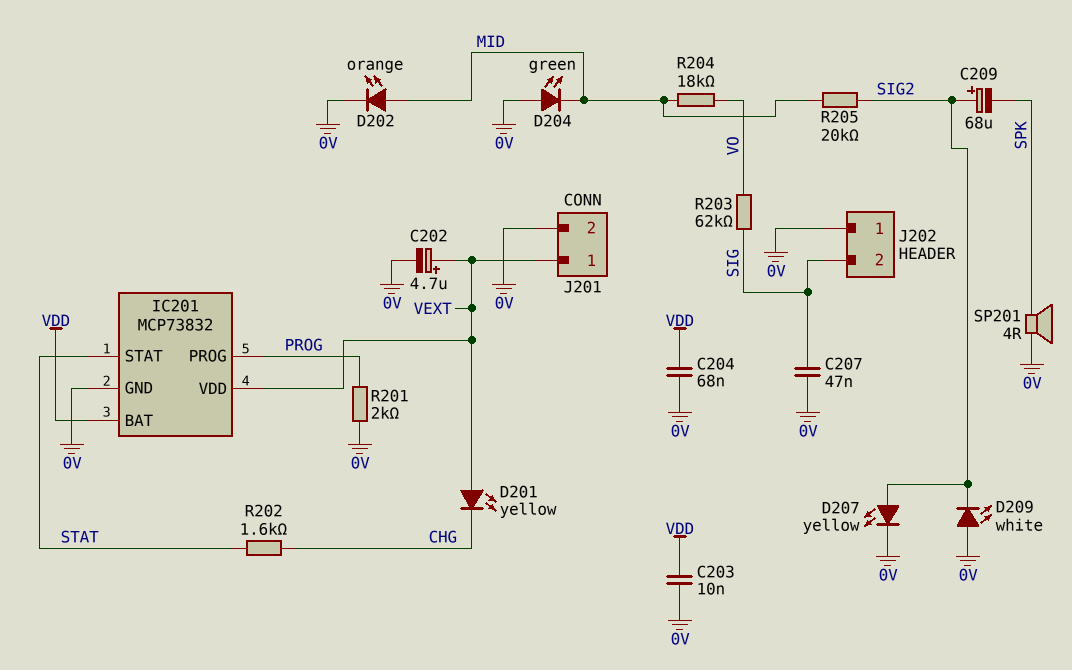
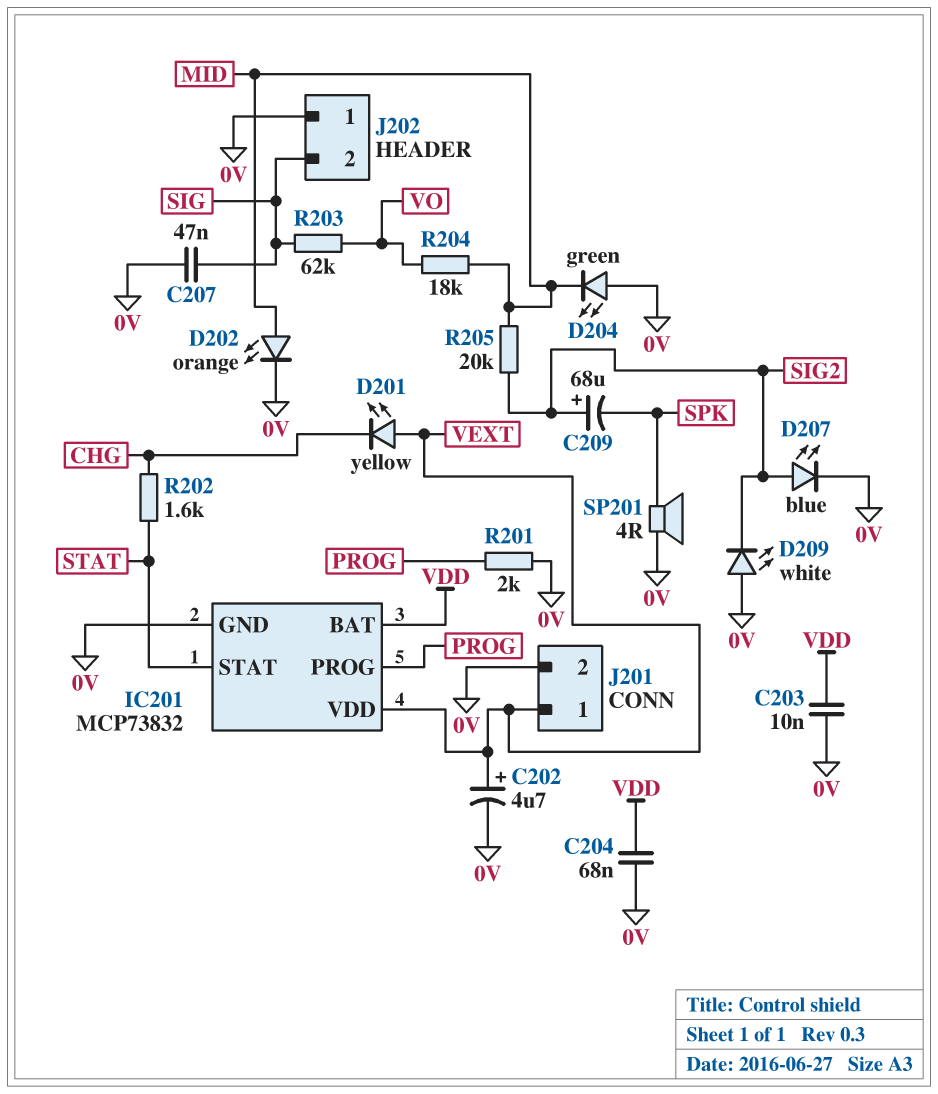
D207: LED yellow (A SIG2, K 0V) -> LED blue (A SIG2, K 0V)

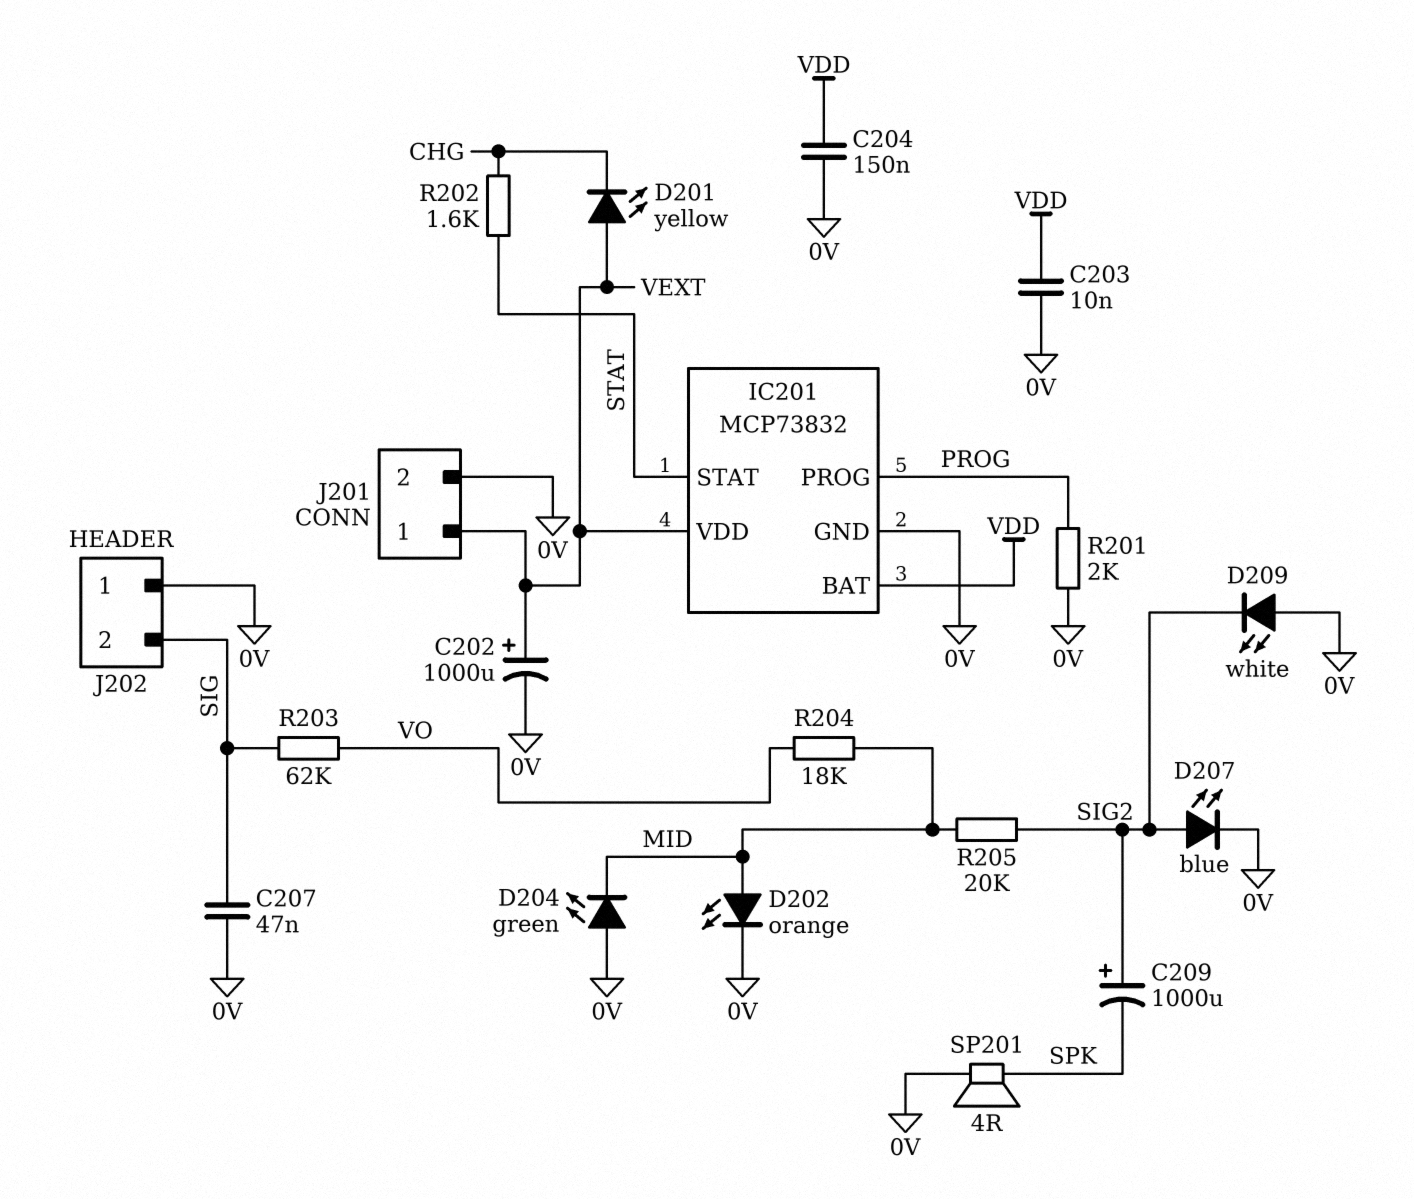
C202: 4.7uF (plus VEXT, minus 0V) -> 1000uF (plus VEXT, minus 0V)
C204: 68nF (0V, VDD) -> 150nF (0V, VDD)
C209: 68uF (plus SIG2, minus SPK) -> 1000uF (plus SIG2, minus SPK)

